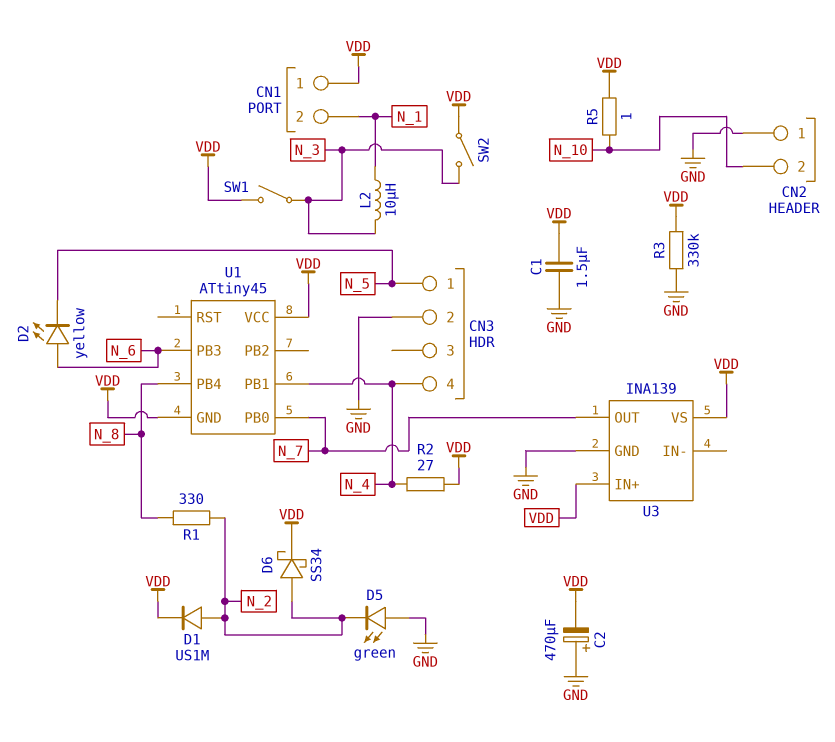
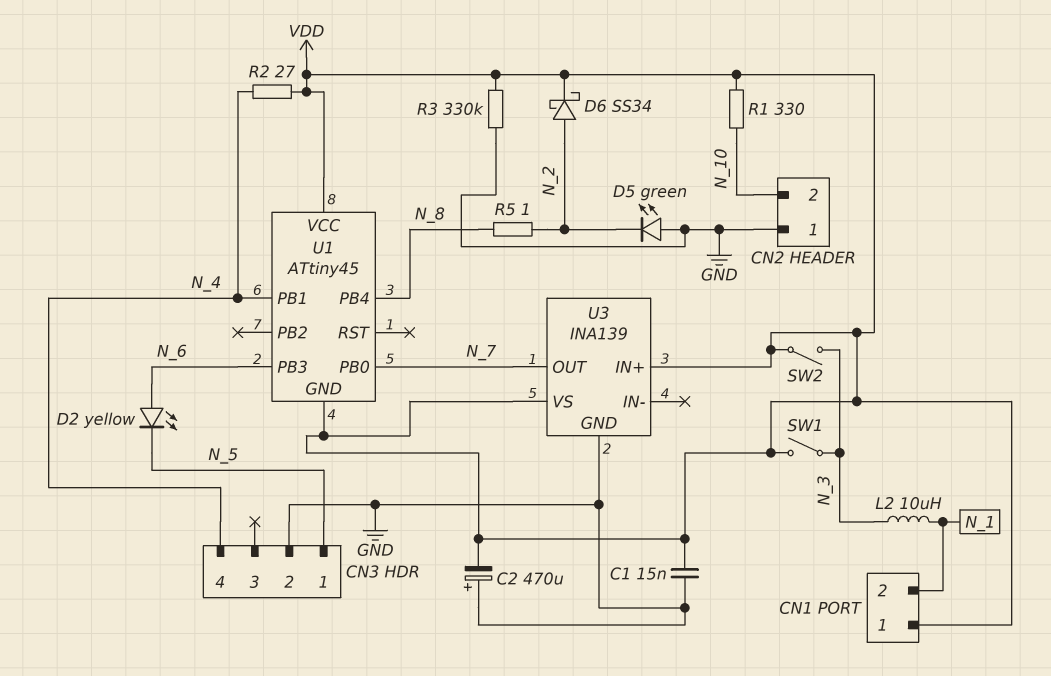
C1: 1.5uF (GND, VDD) -> 15nF (GND, VDD)
D1: diode US1M (A N_2, K VDD) -> none
R1: 330 (N_2, N_8) -> 330 (N_10, VDD)
R5: 1 (N_10, VDD) -> 1 (N_2, N_8)

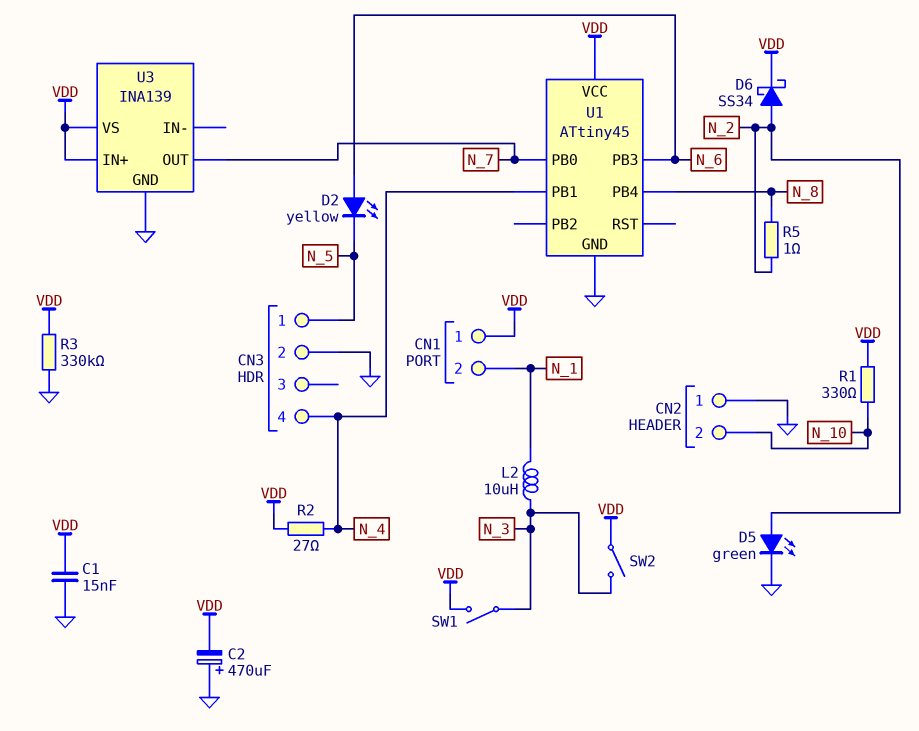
D5: LED green (A GND, K N_2) -> LED green (A N_2, K GND)
U1 pin GND: VDD -> GND

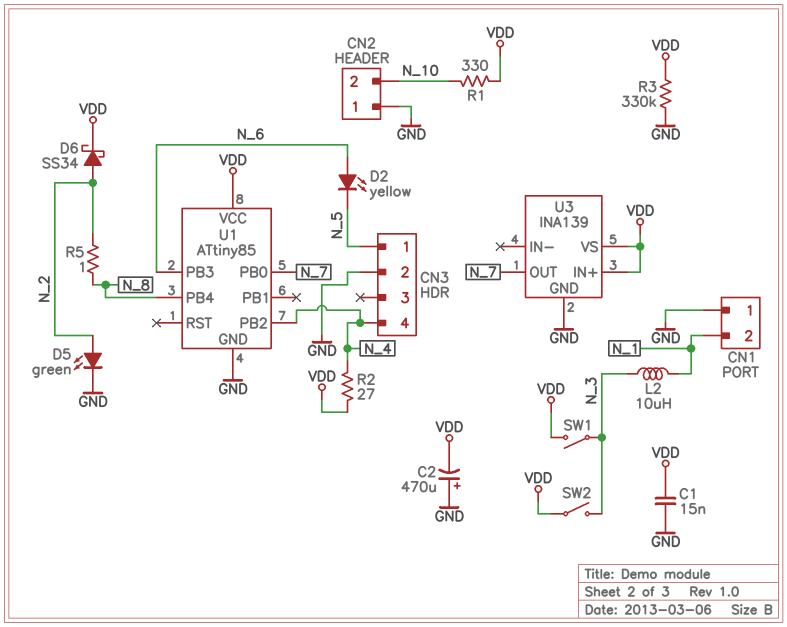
CN1 pin 1: VDD -> GND
U1: ATtiny45 -> ATtiny85
U1 pin PB1: N_4 -> none
U1 pin PB2: none -> N_4

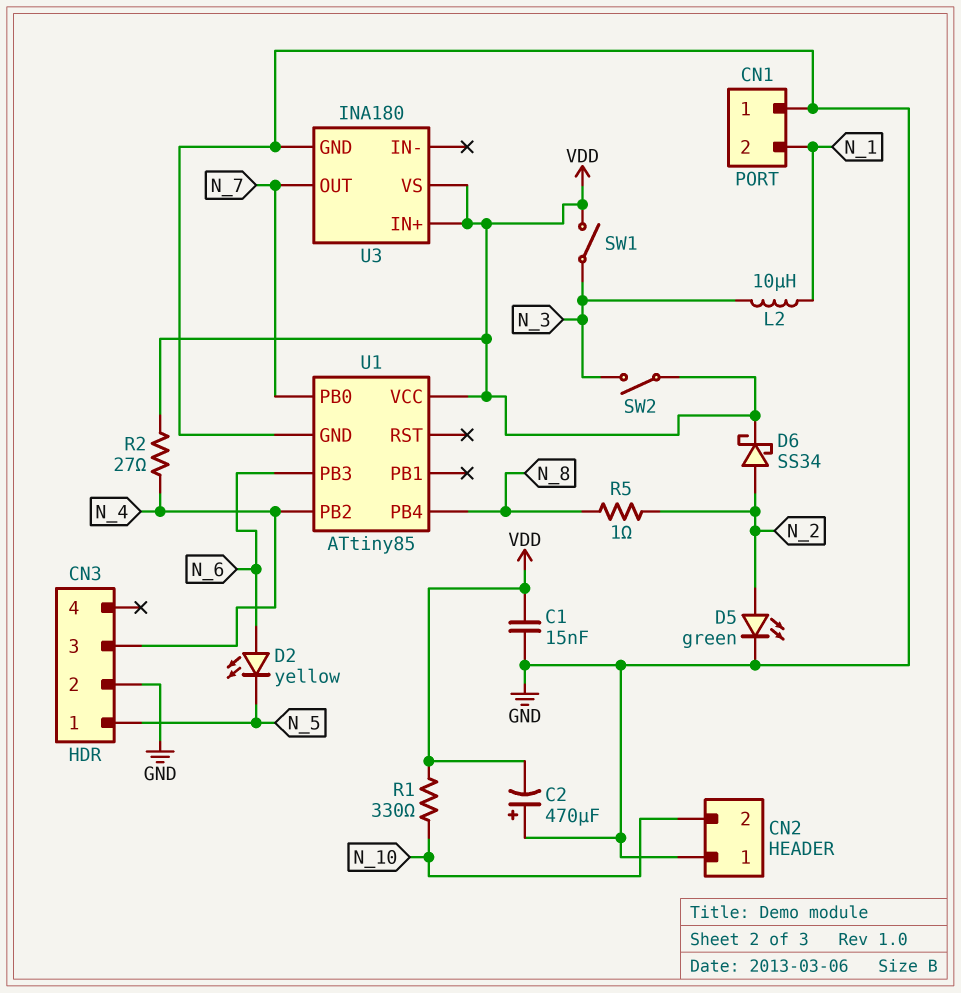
CN3 pin 3: none -> N_4
CN3 pin 4: N_4 -> none
R3: 330k (GND, VDD) -> none
U3: INA139 -> INA180

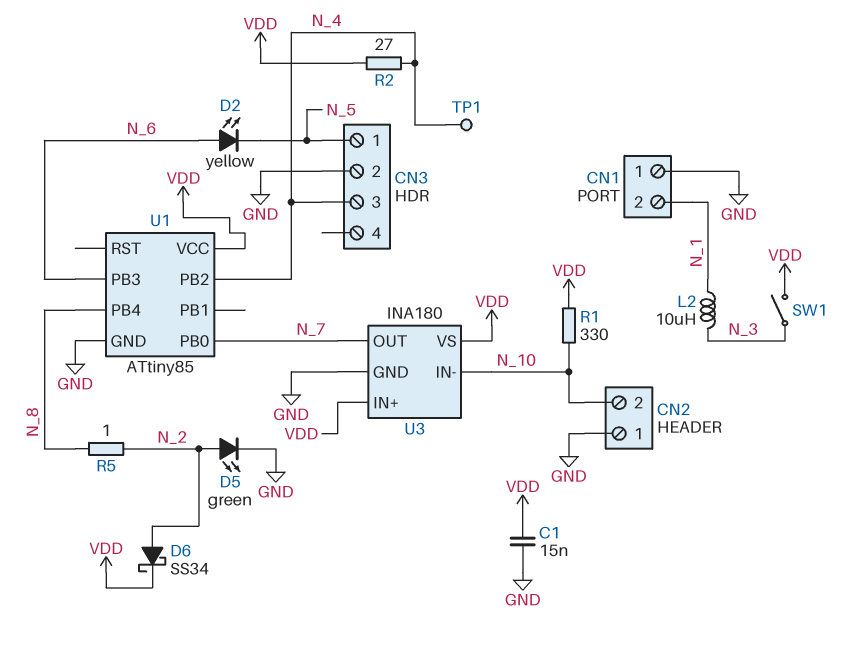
C2: 470uF (plus GND, minus VDD) -> none
SW2: switch (N_3, VDD) -> none
TP1: none -> test point (N_4)
U3 pin IN-: none -> N_10

